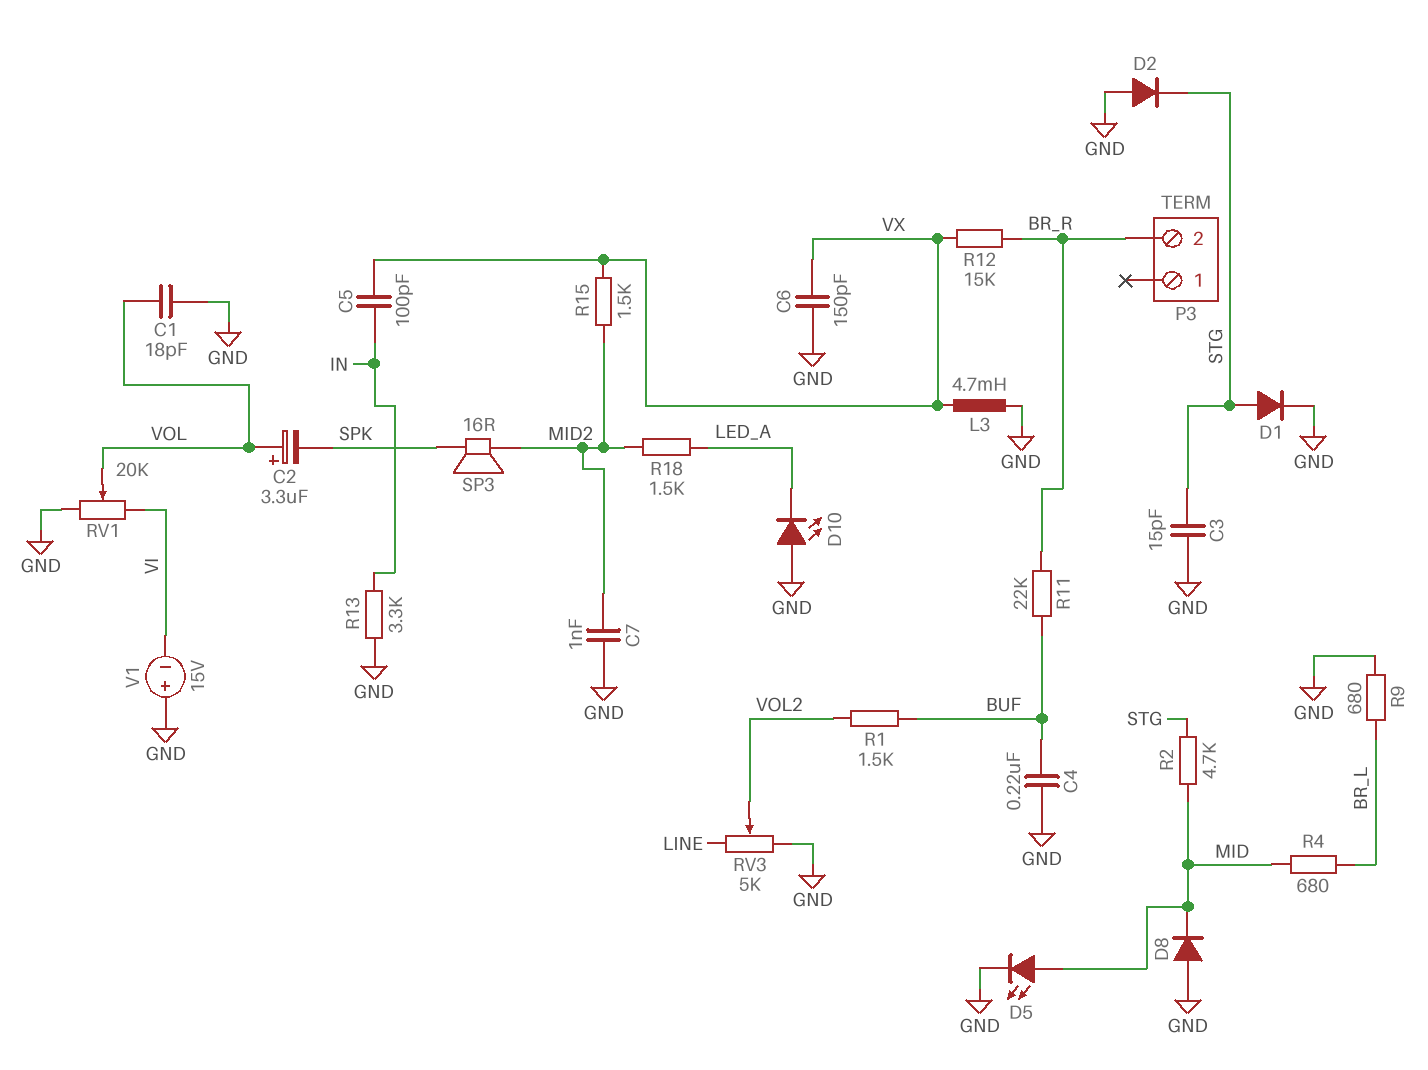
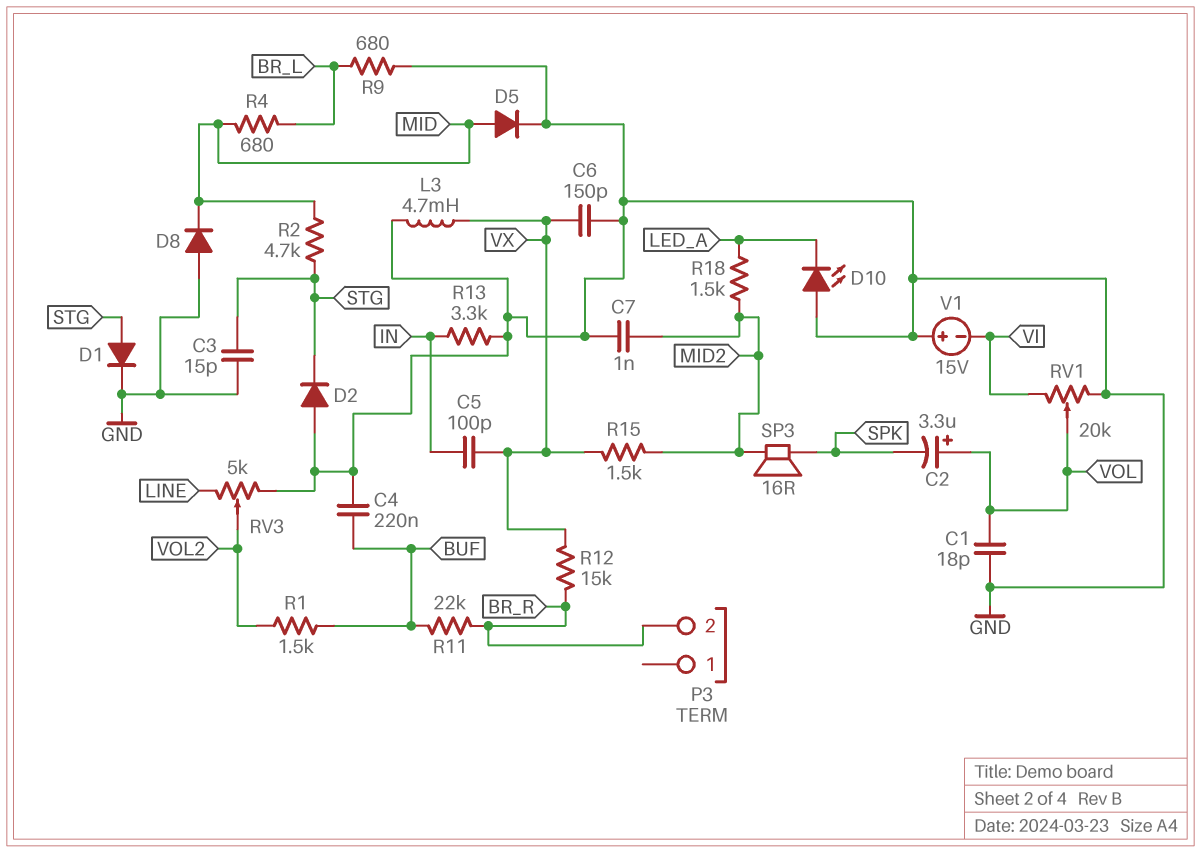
D5: LED (A MID, K GND) -> diode (A MID, K GND)

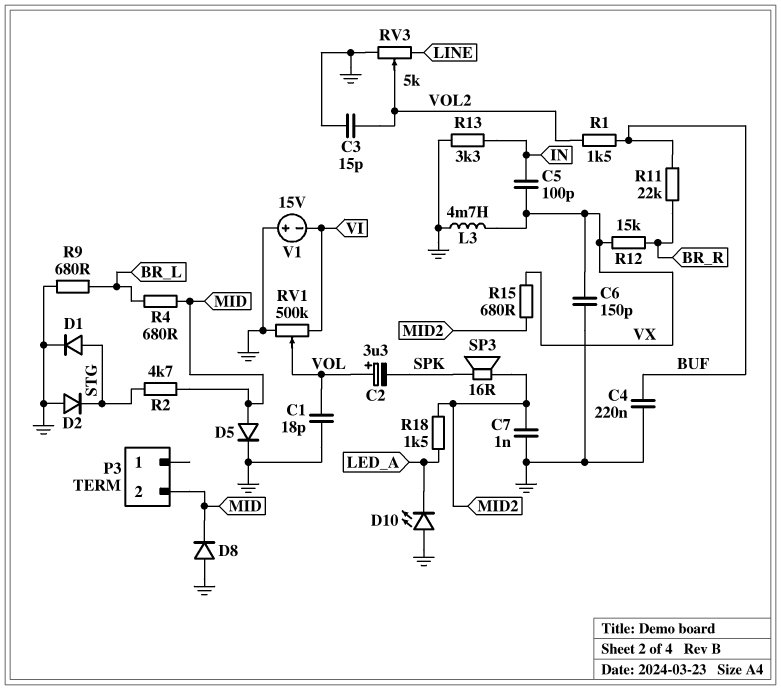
C3: 15pF (GND, STG) -> 15pF (GND, VOL2)
P3 pin 2: BR_R -> MID
R15: 1.5k (MID2, VX) -> 680 (MID2, VX)
RV1: 20k (GND, VI, wiper VOL) -> 500k (GND, VI, wiper VOL)

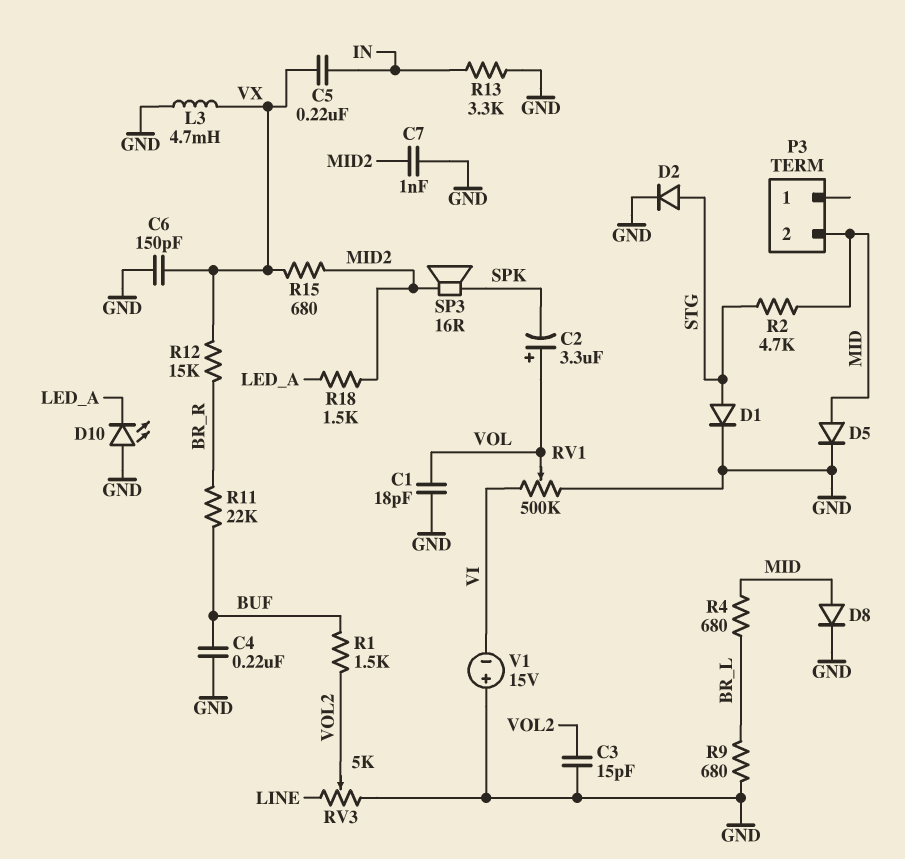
C5: 100pF (IN, VX) -> 220nF (IN, VX)
D2: diode (A GND, K STG) -> diode (A STG, K GND)
D8: diode (A GND, K MID) -> diode (A MID, K GND)

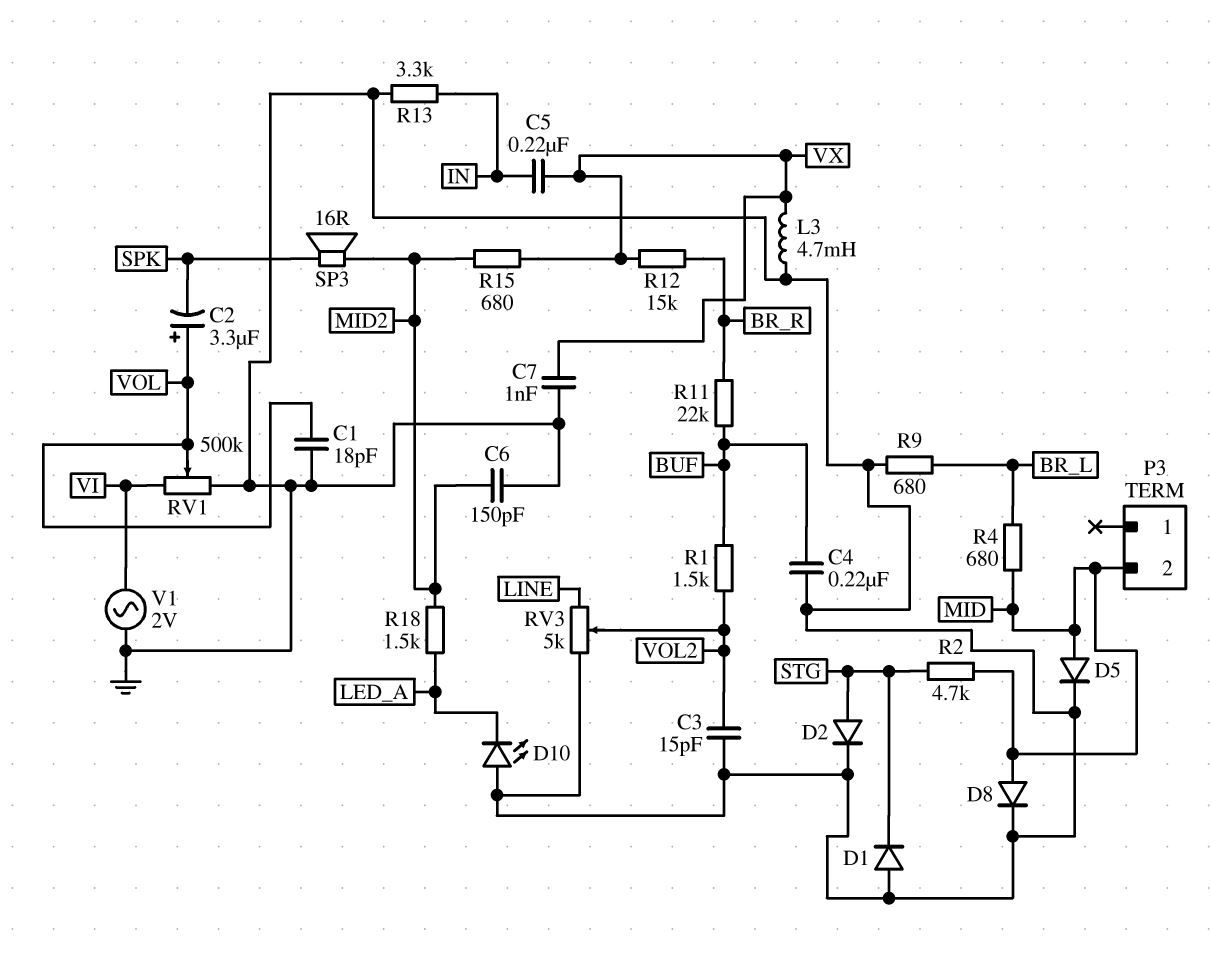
C6: 150pF (GND, VX) -> 150pF (GND, MID2)
C7: 1nF (GND, MID2) -> 1nF (GND, VX)
D1: diode (A STG, K GND) -> diode (A GND, K STG)
V1: 15V (plus GND, minus VI) -> AC 2V (GND, VI)

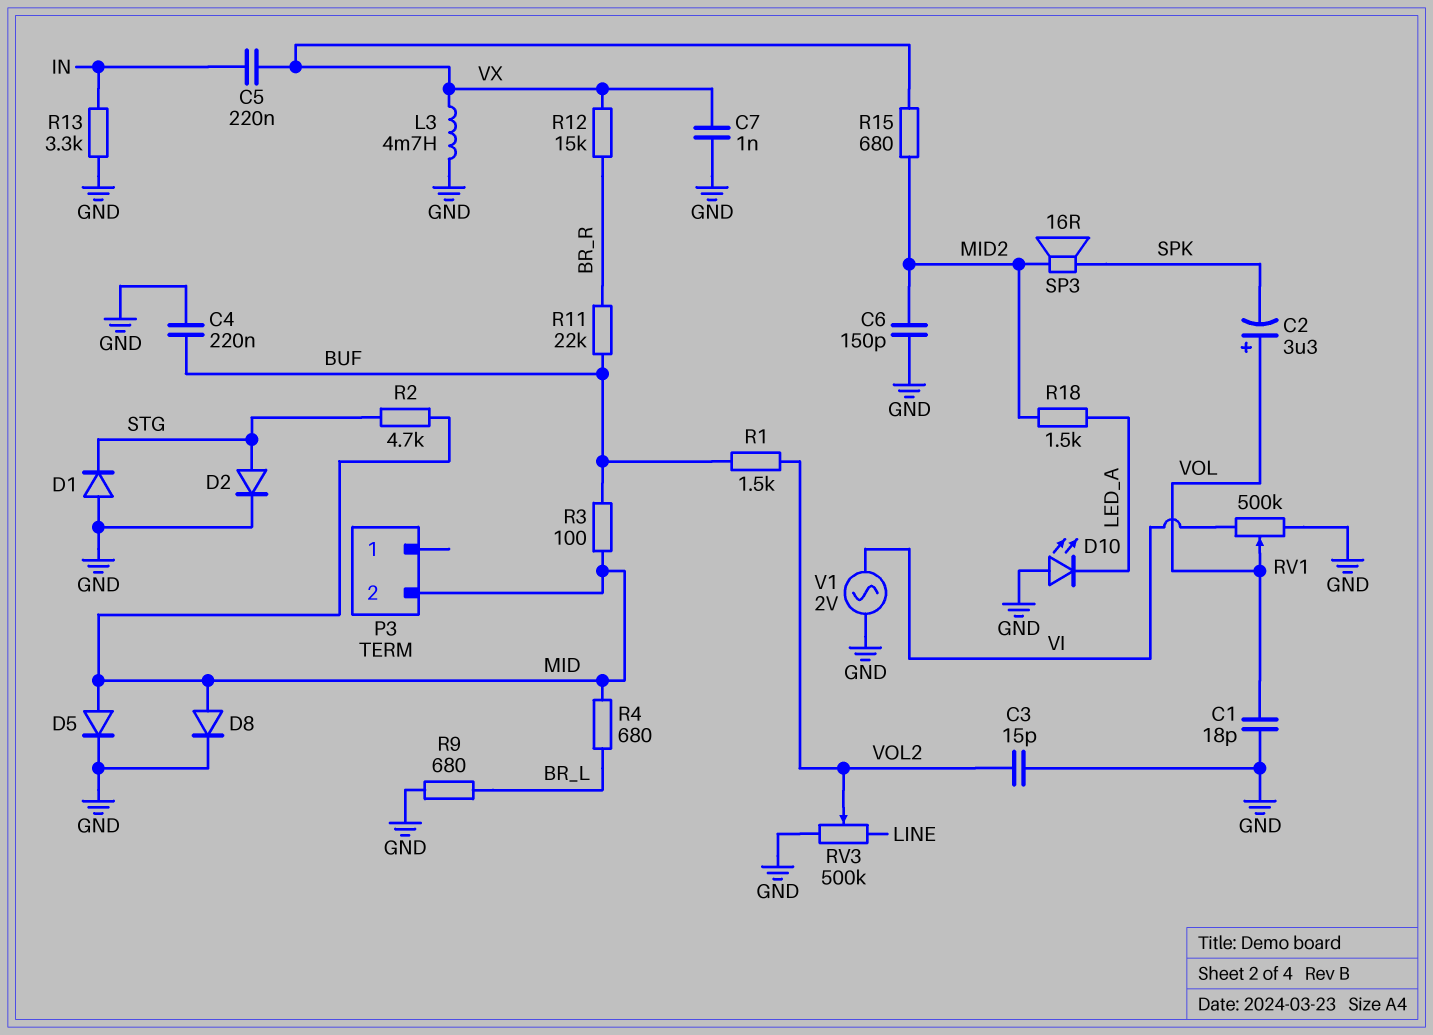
R3: none -> 100 (BUF, MID)
RV3: 5k (GND, LINE, wiper VOL2) -> 500k (GND, LINE, wiper VOL2)

